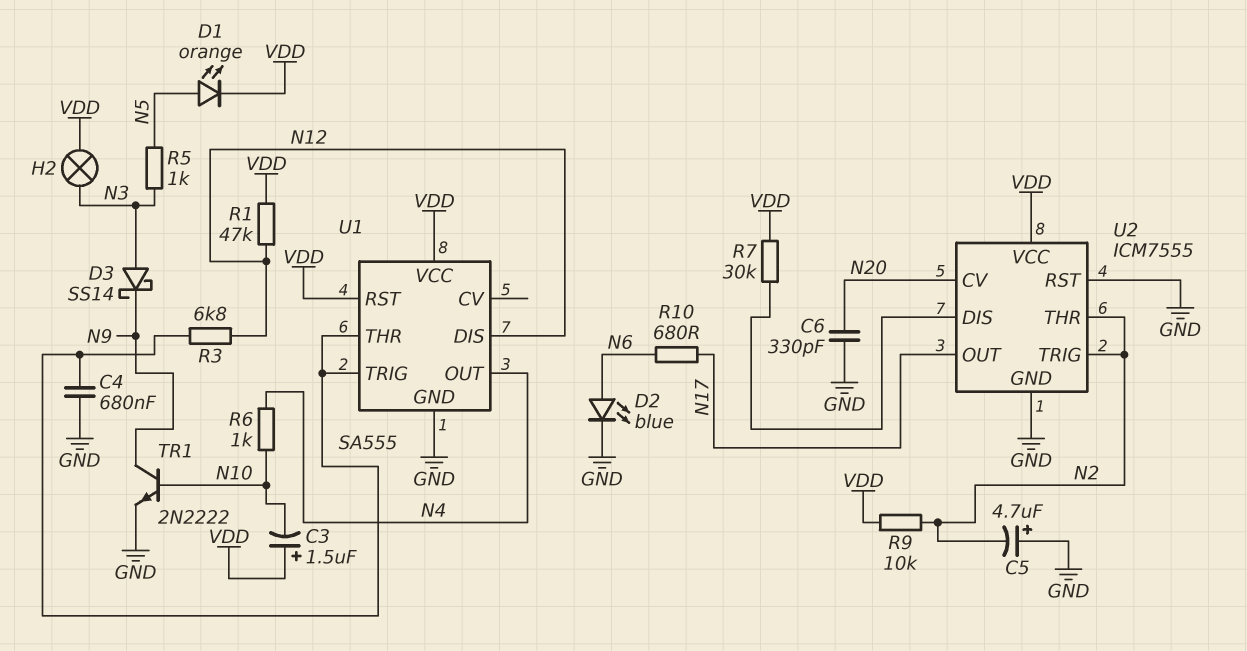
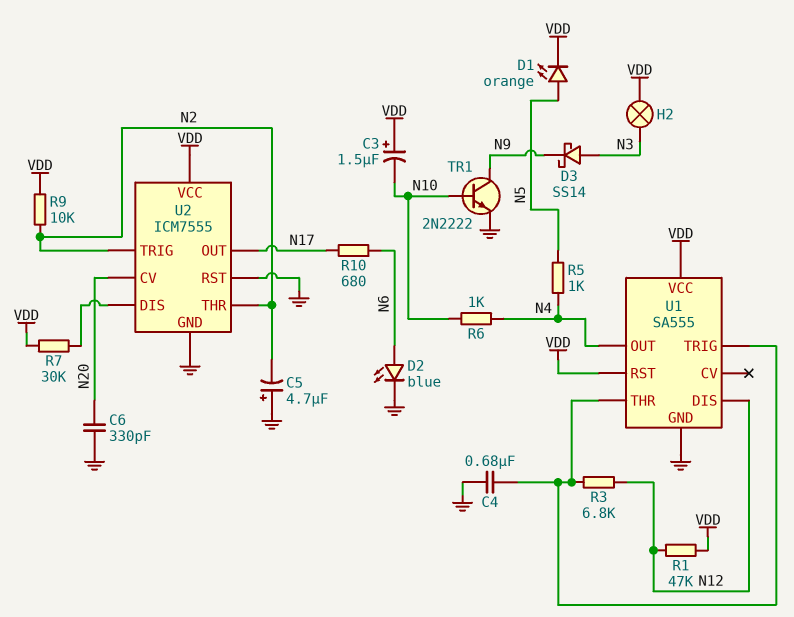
R5: 1k (N3, N5) -> 1k (N4, N5)

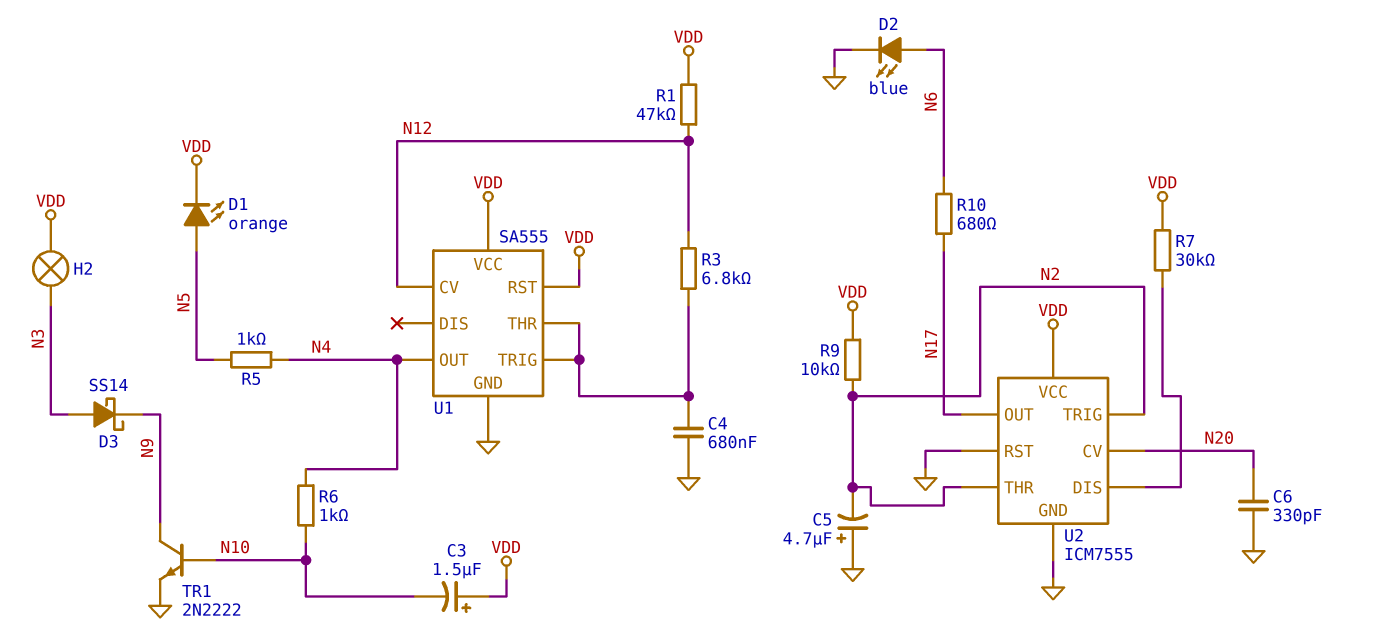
U1 pin CV: none -> N12
U1 pin DIS: N12 -> none

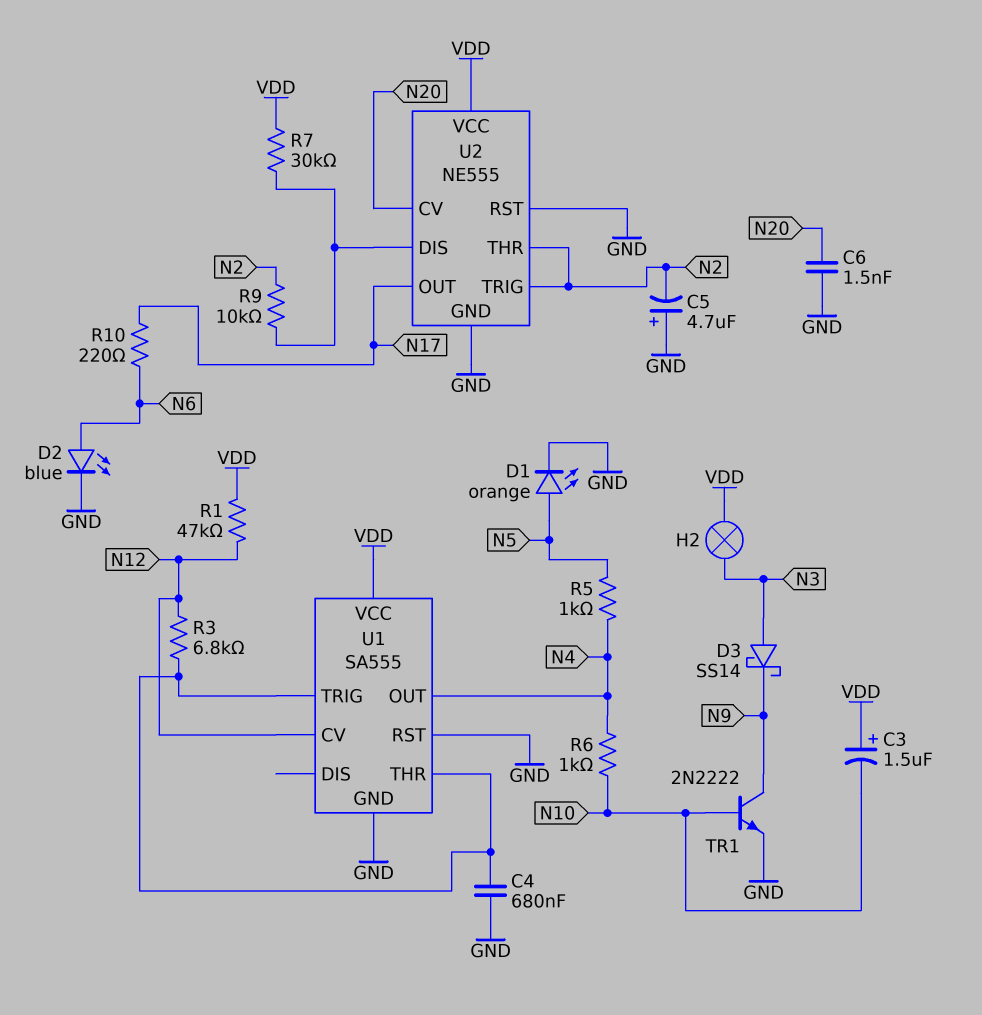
C6: 330pF (GND, N20) -> 1.5nF (GND, N20)
D1: LED orange (A N5, K VDD) -> LED orange (A N5, K GND)
R9: 10k (N2, VDD) -> 10k (N2, U2/DIS)
R10: 680 (N6, N17) -> 220 (N6, N17)
U1 pin RST: VDD -> GND
U2: ICM7555 -> NE555

